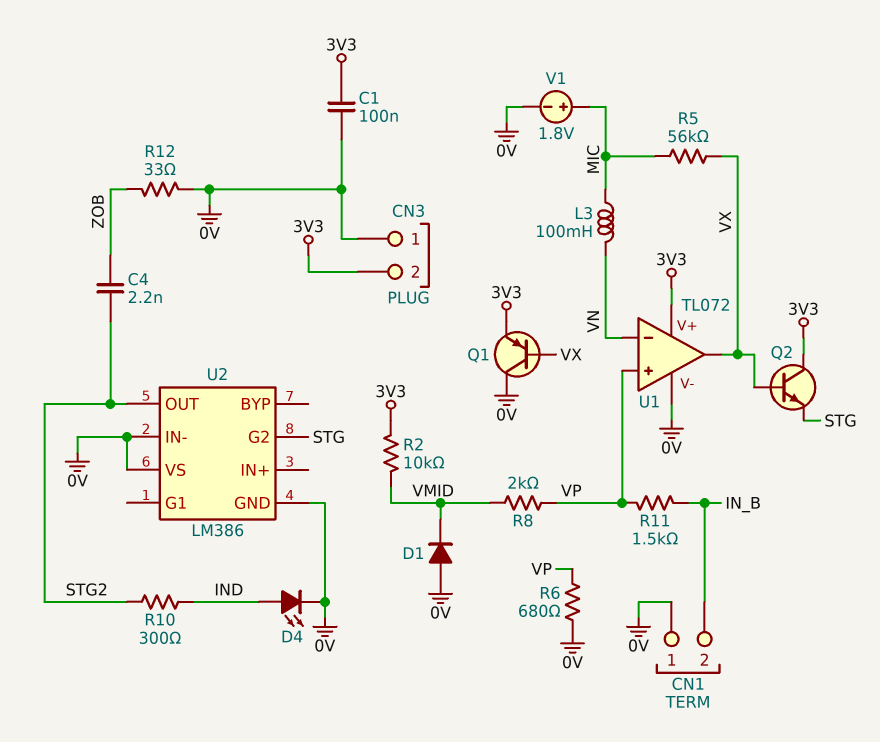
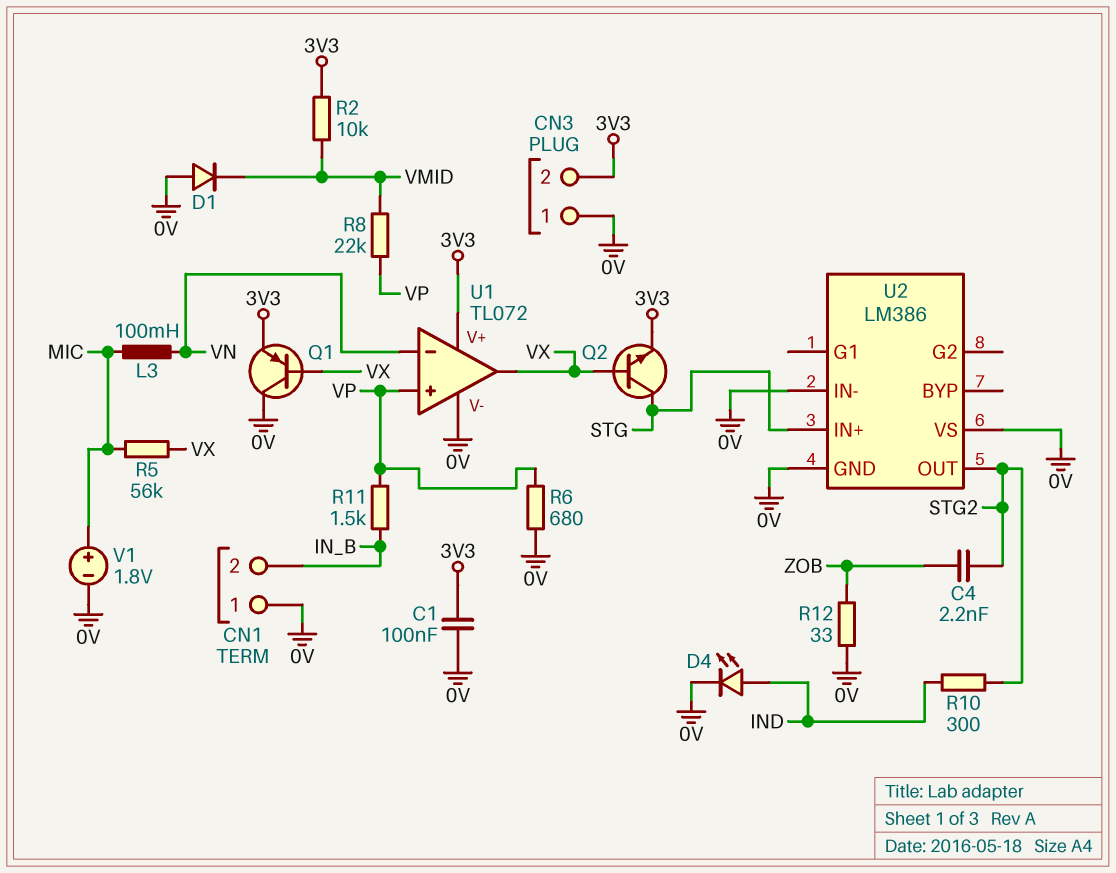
Q2: NPN (B VX, C 3V3, E STG) -> NPN (B VX, C STG, E 3V3)
R8: 2k (VMID, VP) -> 22k (VMID, VP)
U2 pin G2: STG -> none
U2 pin IN+: none -> STG

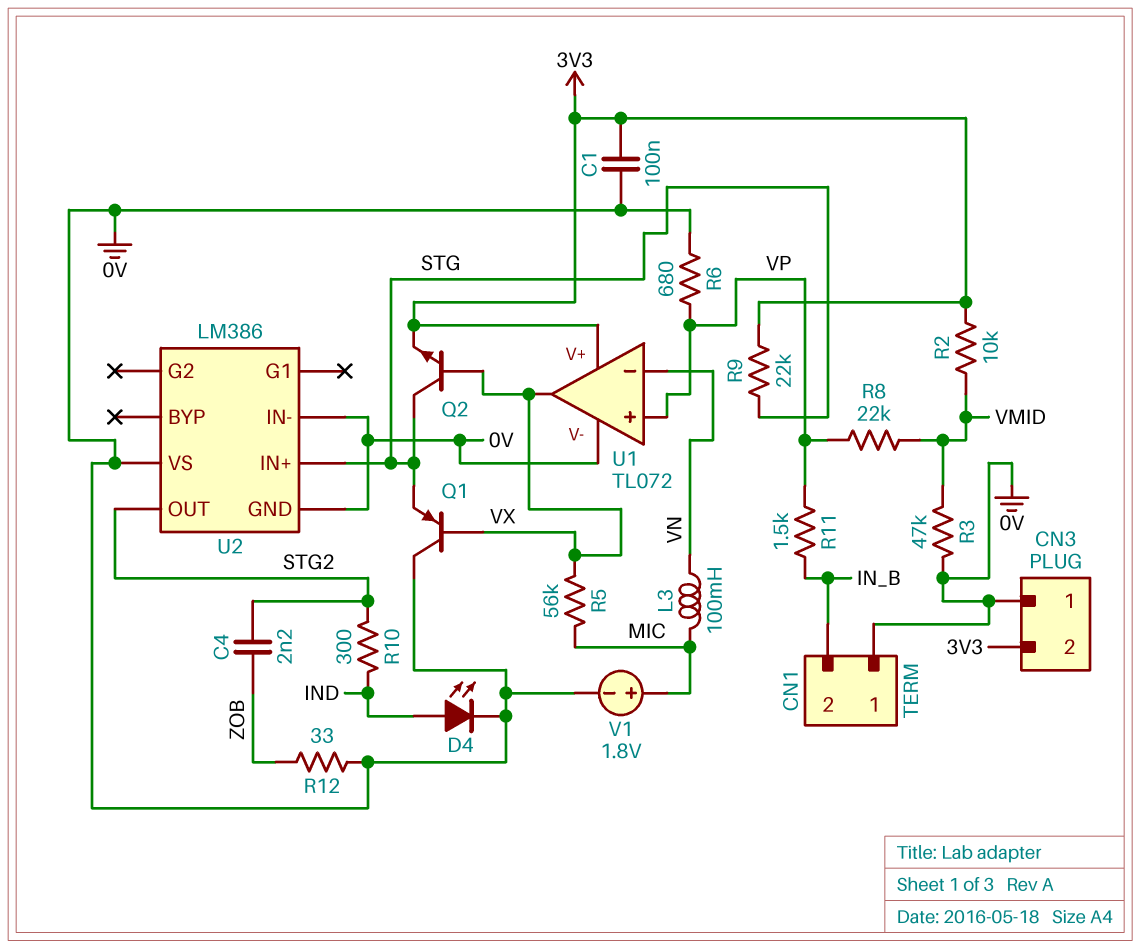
D1: diode (A 0V, K VMID) -> none
Q1: PNP (B VX, C 0V, E 3V3) -> PNP (B VX, C 0V, E STG)
R3: none -> 47k (0V, VMID)
R9: none -> 22k (3V3, STG)

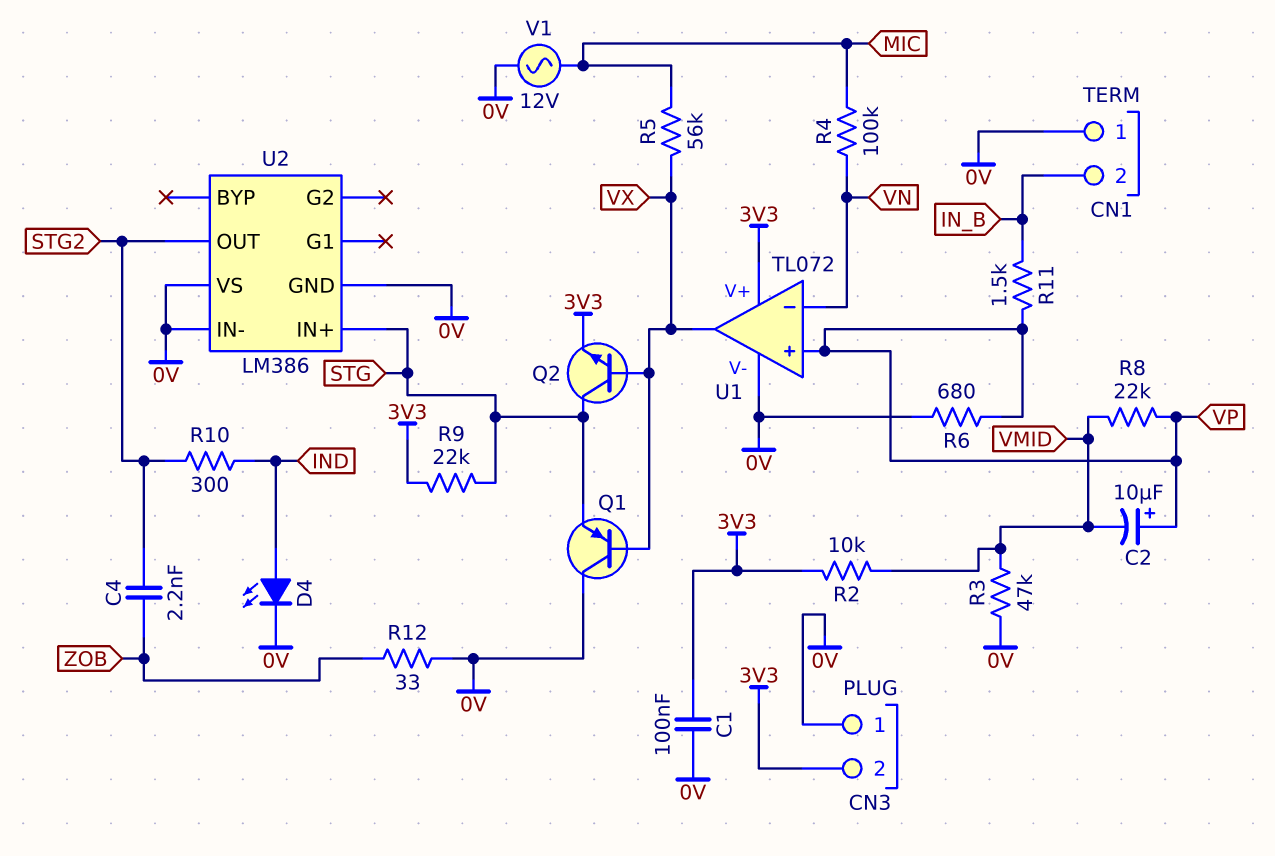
C2: none -> 10uF (plus VP, minus VMID)
L3: 100mH (MIC, VN) -> none
R4: none -> 100k (MIC, VN)
V1: 1.8V (plus MIC, minus 0V) -> AC 12V (0V, MIC)

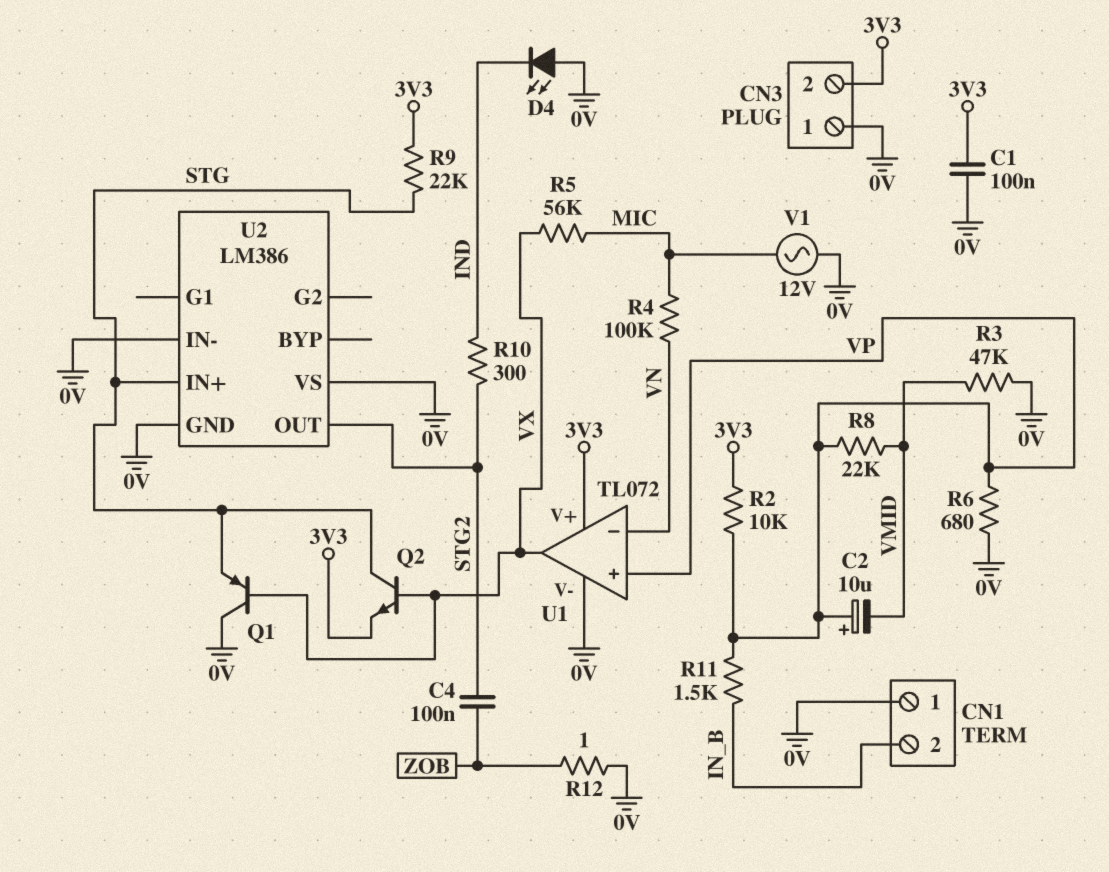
C4: 2.2nF (STG2, ZOB) -> 100nF (STG2, ZOB)
D4: LED (A IND, K 0V) -> LED (A 0V, K IND)
R2: 10k (3V3, VMID) -> 10k (3V3, VP)
R12: 33 (0V, ZOB) -> 1 (0V, ZOB)

